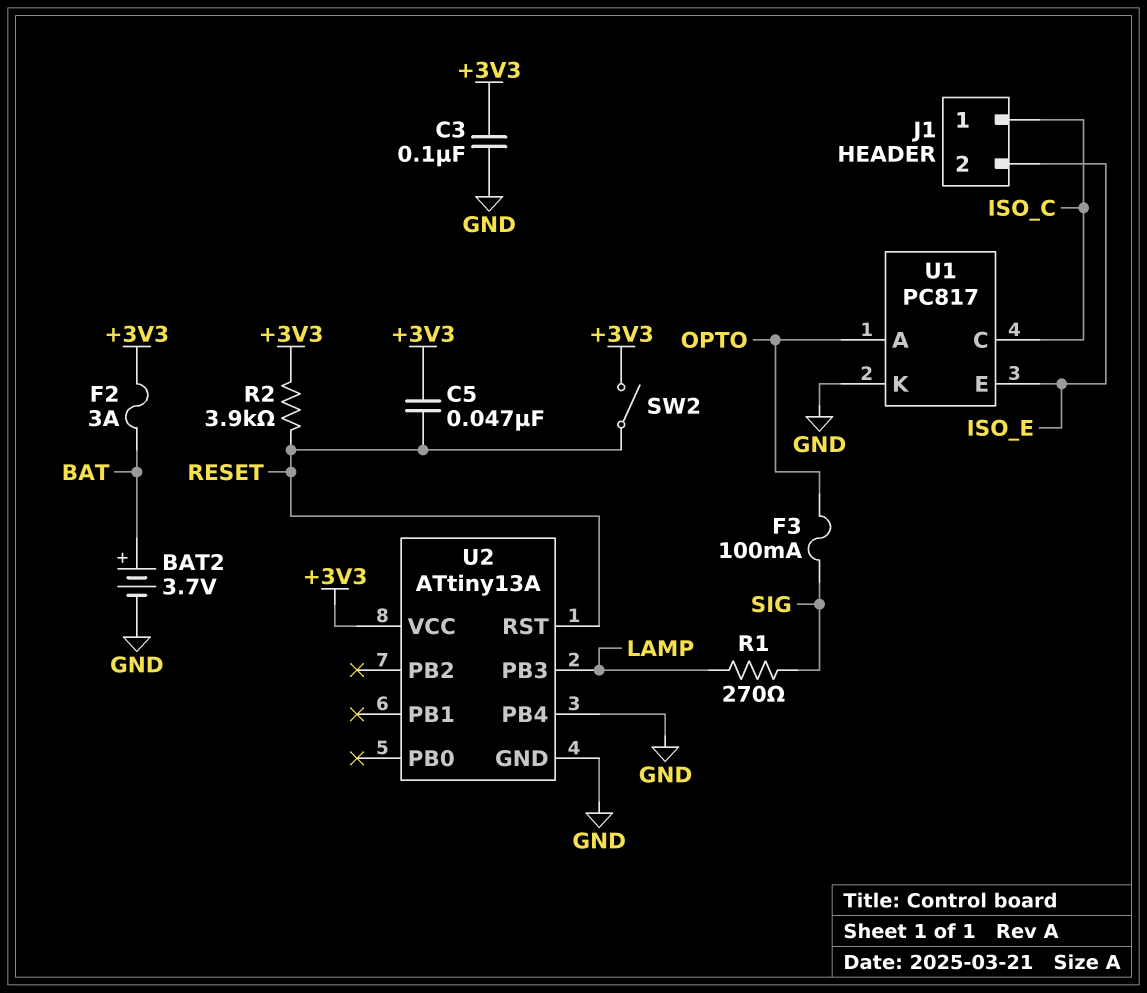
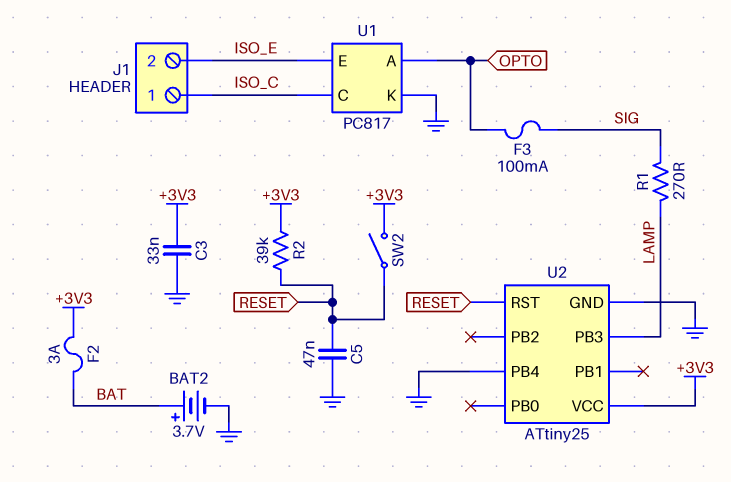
C3: 100nF (+3V3, GND) -> 33nF (+3V3, GND)
C5: 47nF (+3V3, RESET) -> 47nF (GND, RESET)
R2: 3.9k (+3V3, RESET) -> 39k (+3V3, RESET)
U2: ATtiny13A -> ATtiny25

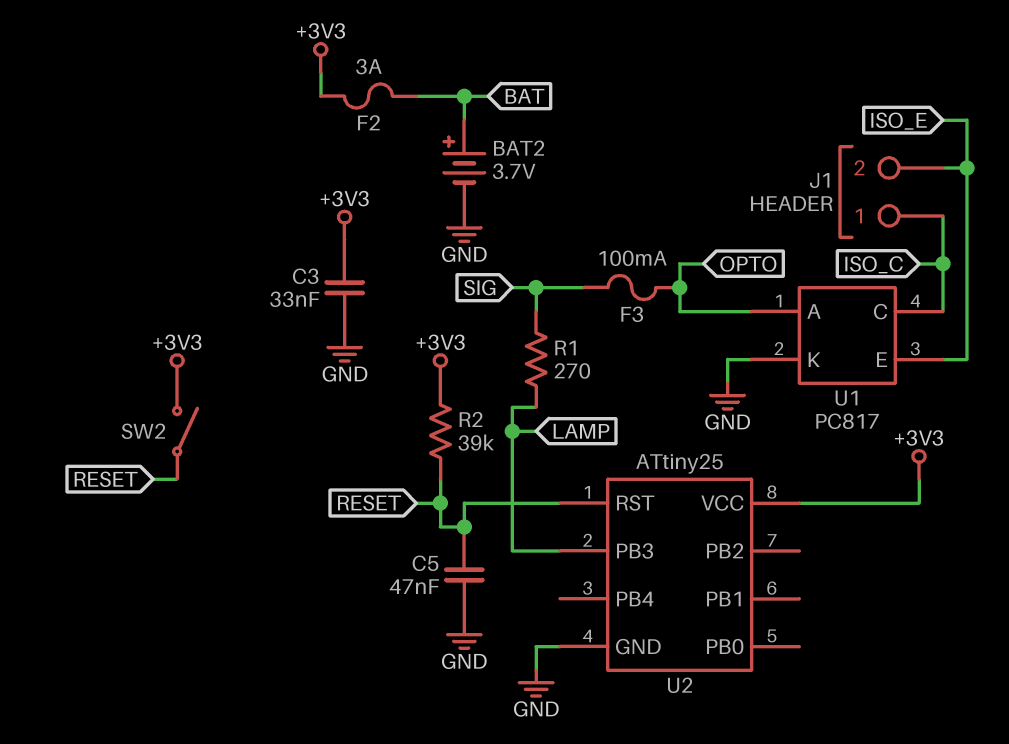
U2 pin PB4: GND -> none

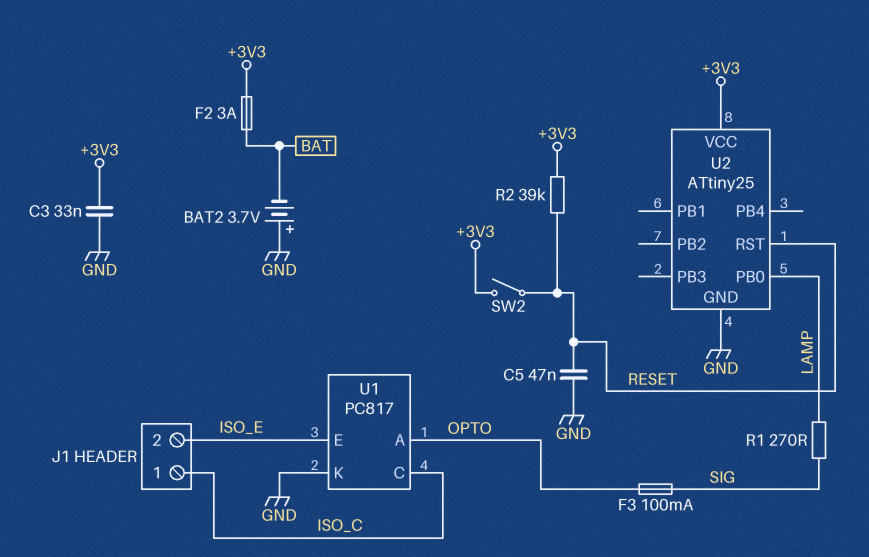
BAT2: 3.7V (plus BAT, minus GND) -> 3.7V (plus GND, minus BAT)
U2 pin PB0: none -> LAMP
U2 pin PB3: LAMP -> none

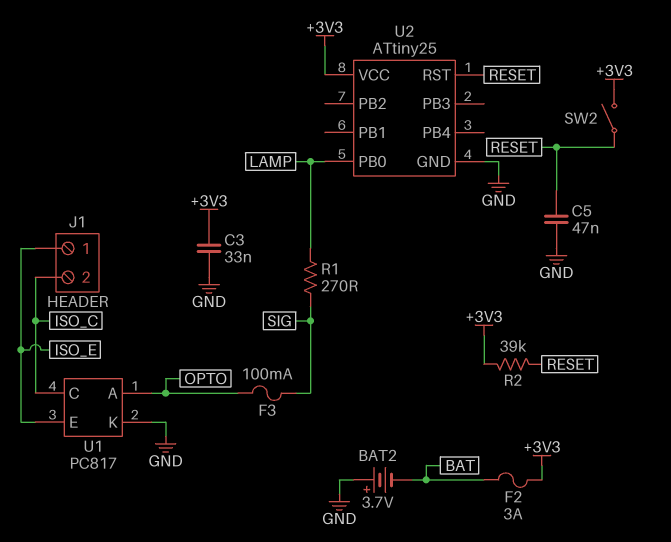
J1 pin 1: ISO_C -> ISO_E
J1 pin 2: ISO_E -> ISO_C

